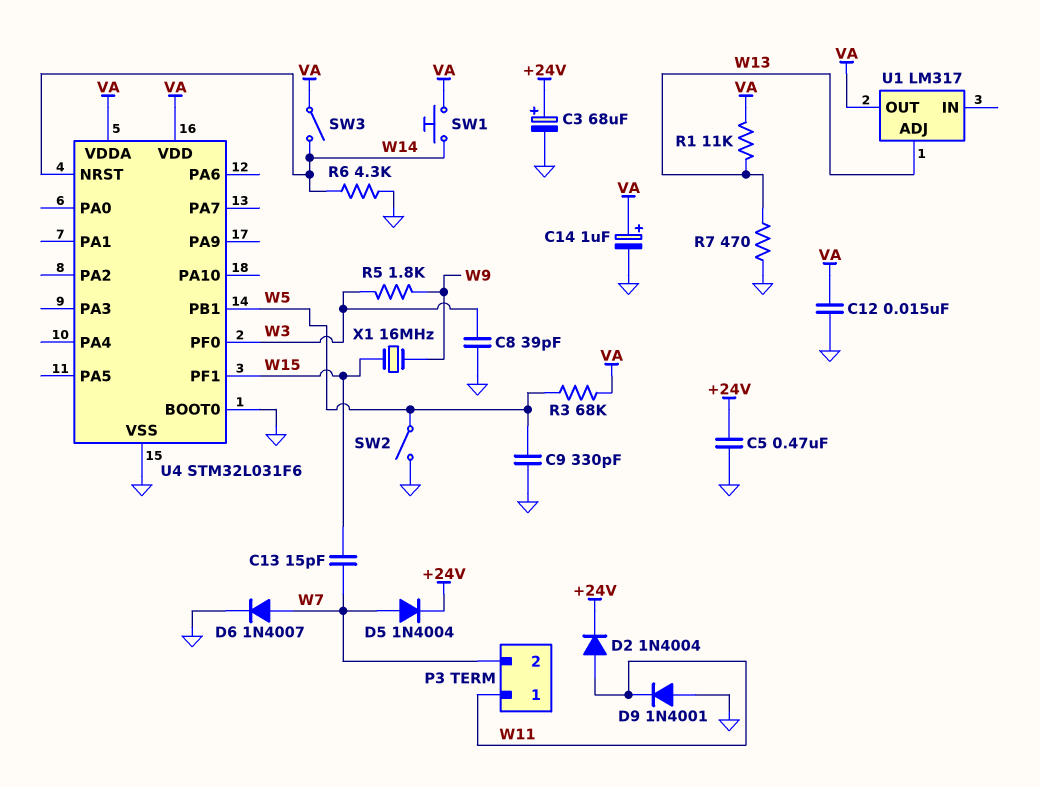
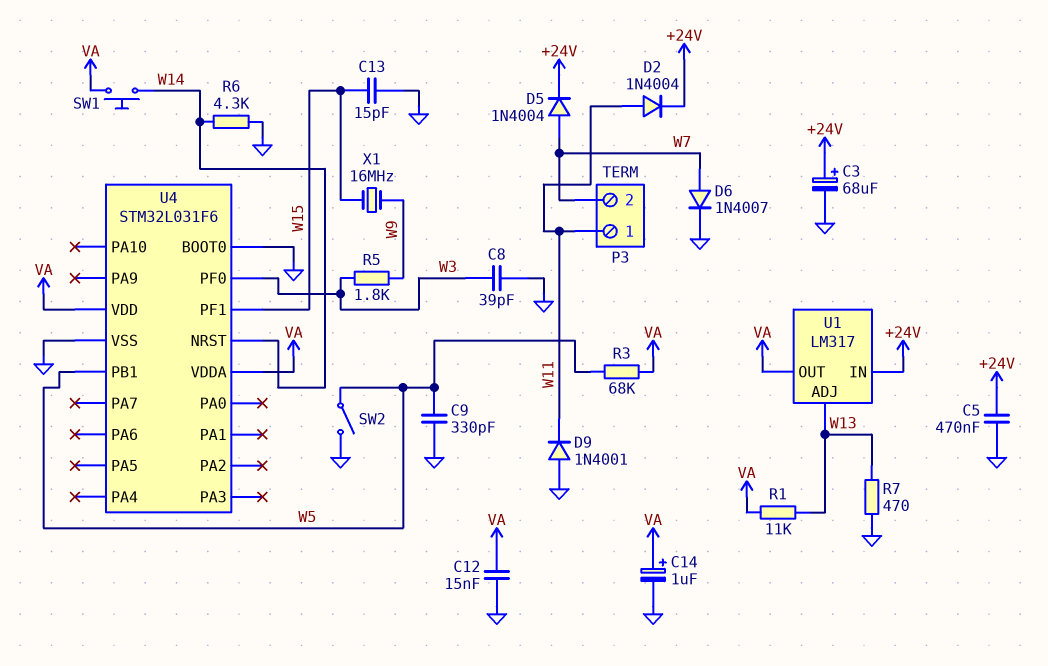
C13: 15pF (W7, W15) -> 15pF (GND, W15)
SW3: switch (VA, W14) -> none
U1 pin IN: none -> +24V

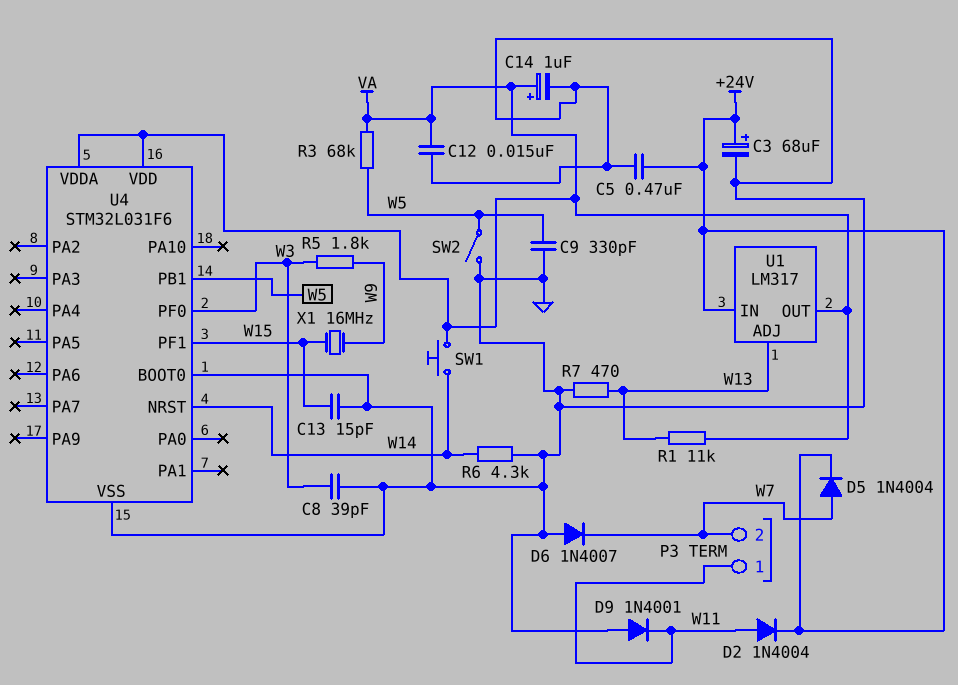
D6: diode 1N4007 (A W7, K GND) -> diode 1N4007 (A GND, K W7)

